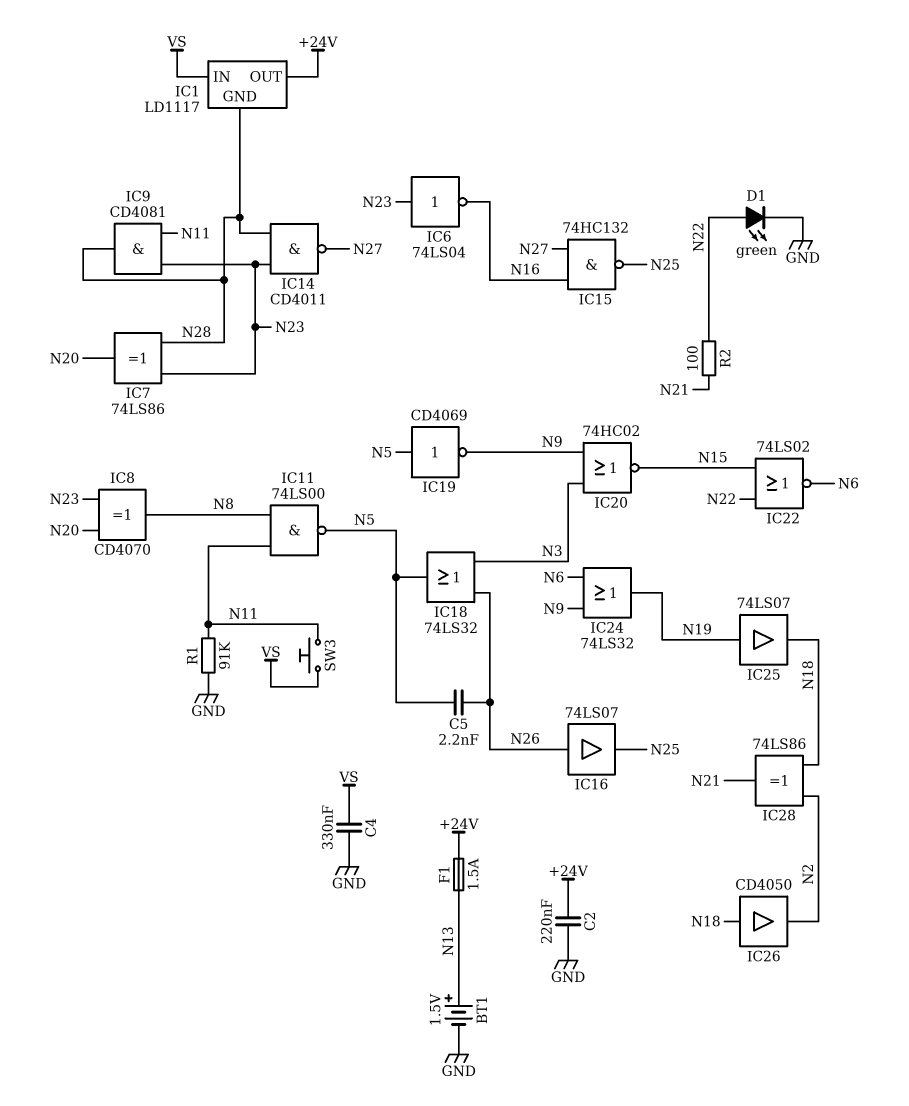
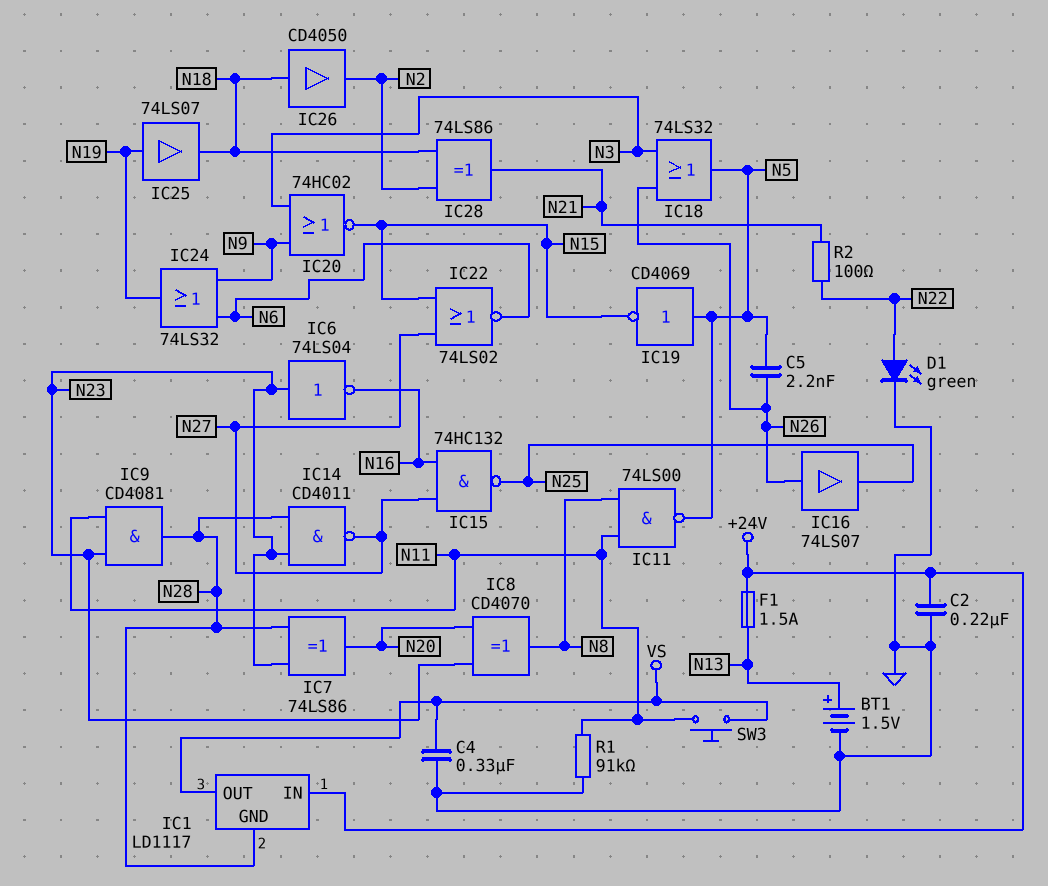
IC1 pin IN: VS -> +24V
IC1 pin OUT: +24V -> VS
IC19: NOT CD4069 (in N5, out N9) -> NOT CD4069 (in N5, out N15)
IC22: NOR 74LS02 (in N15, in N22, out N6) -> NOR 74LS02 (in N15, in N27, out N6)

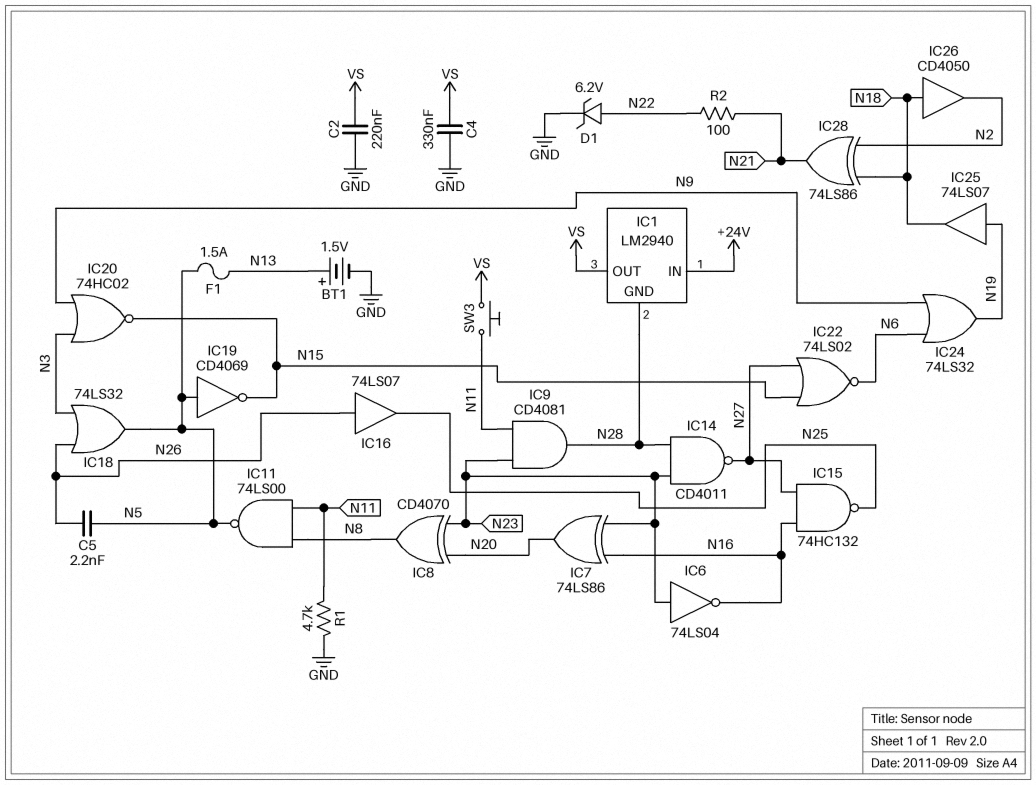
C2: 220nF (+24V, GND) -> 220nF (GND, VS)
D1: LED green (A N22, K GND) -> zener 6.2V (A N22, K GND)
F1: 1.5A (+24V, N13) -> 1.5A (N5, N13)
IC1: LD1117 -> LM2940
IC7: XOR 74LS86 (in N23, in N28, out N20) -> XOR 74LS86 (in N16, in N23, out N20)
R1: 91k (GND, N11) -> 4.7k (GND, N11)

